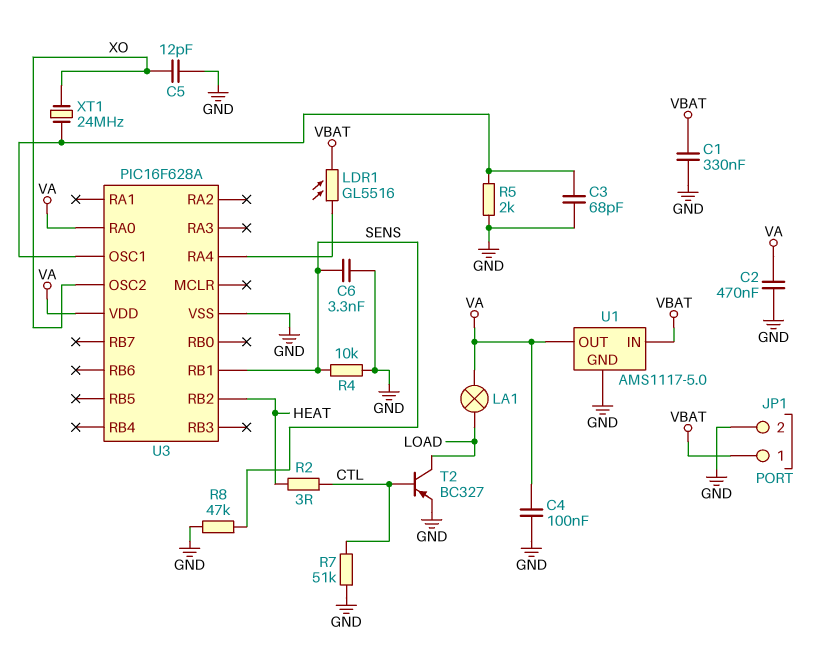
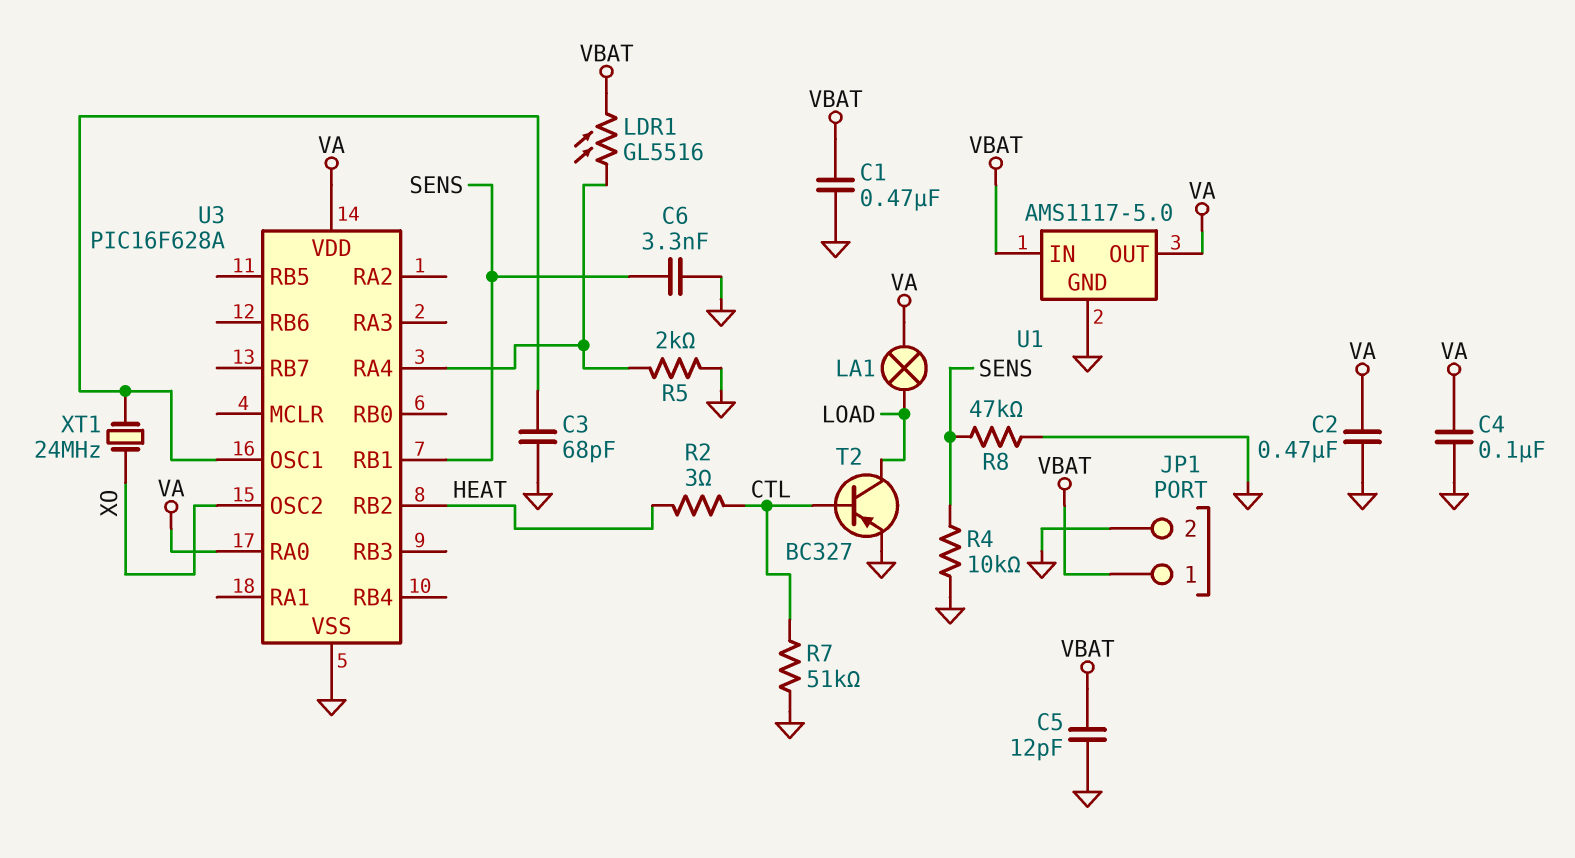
C1: 330nF (GND, VBAT) -> 470nF (GND, VBAT)
C5: 12pF (GND, XO) -> 12pF (GND, VBAT)
R5: 2k (GND, U3/OSC1) -> 2k (GND, U3/RA4)

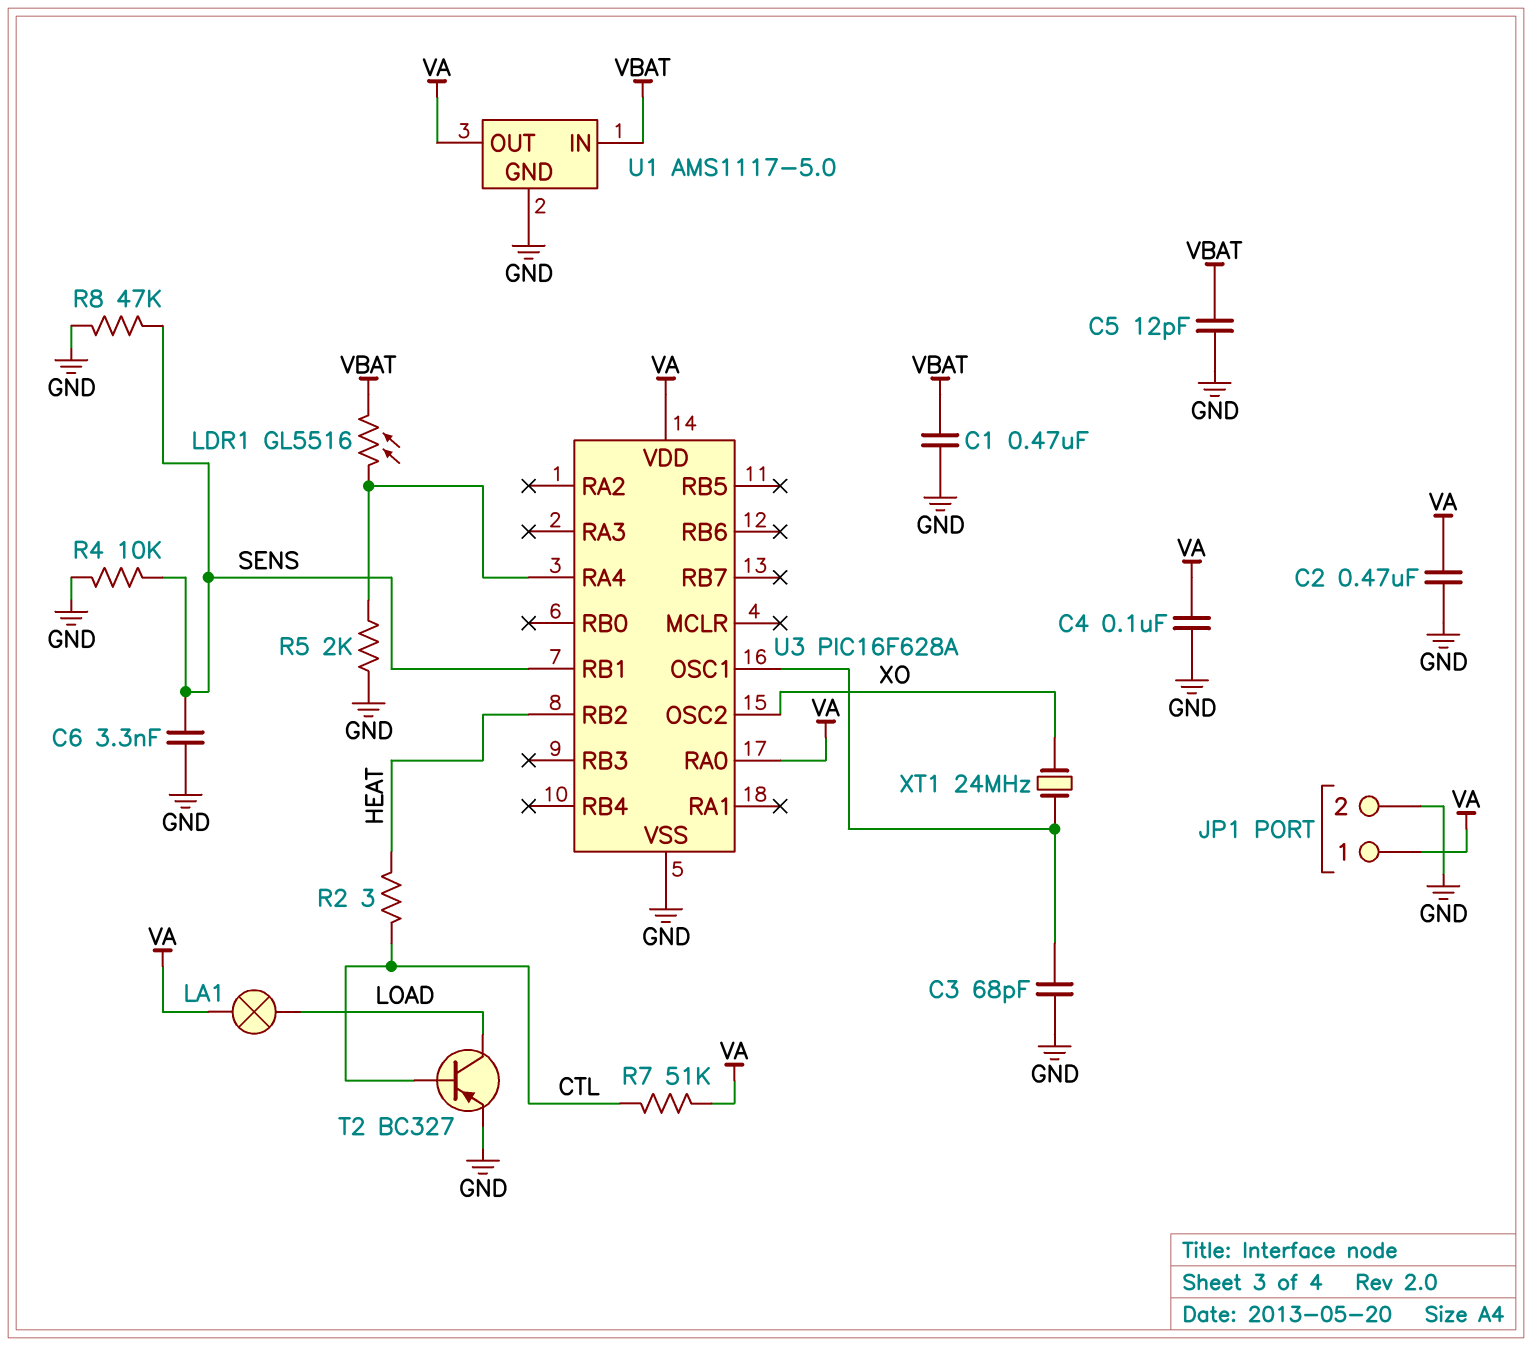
JP1 pin 1: VBAT -> VA
R7: 51k (CTL, GND) -> 51k (CTL, VA)

